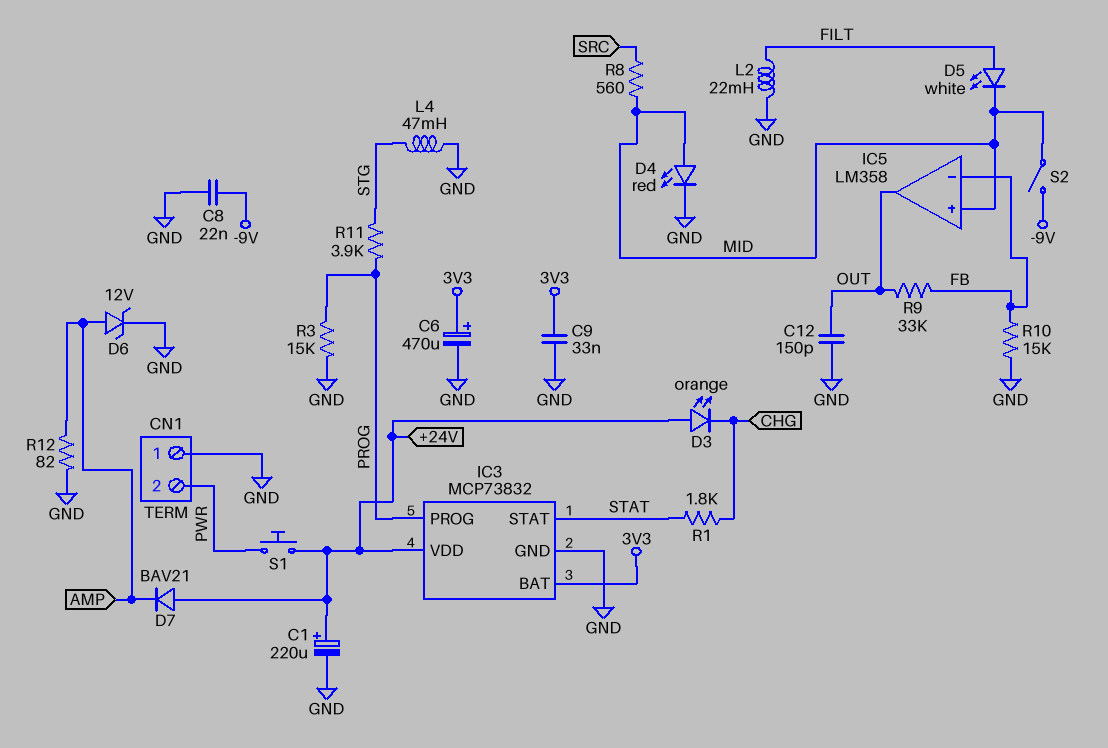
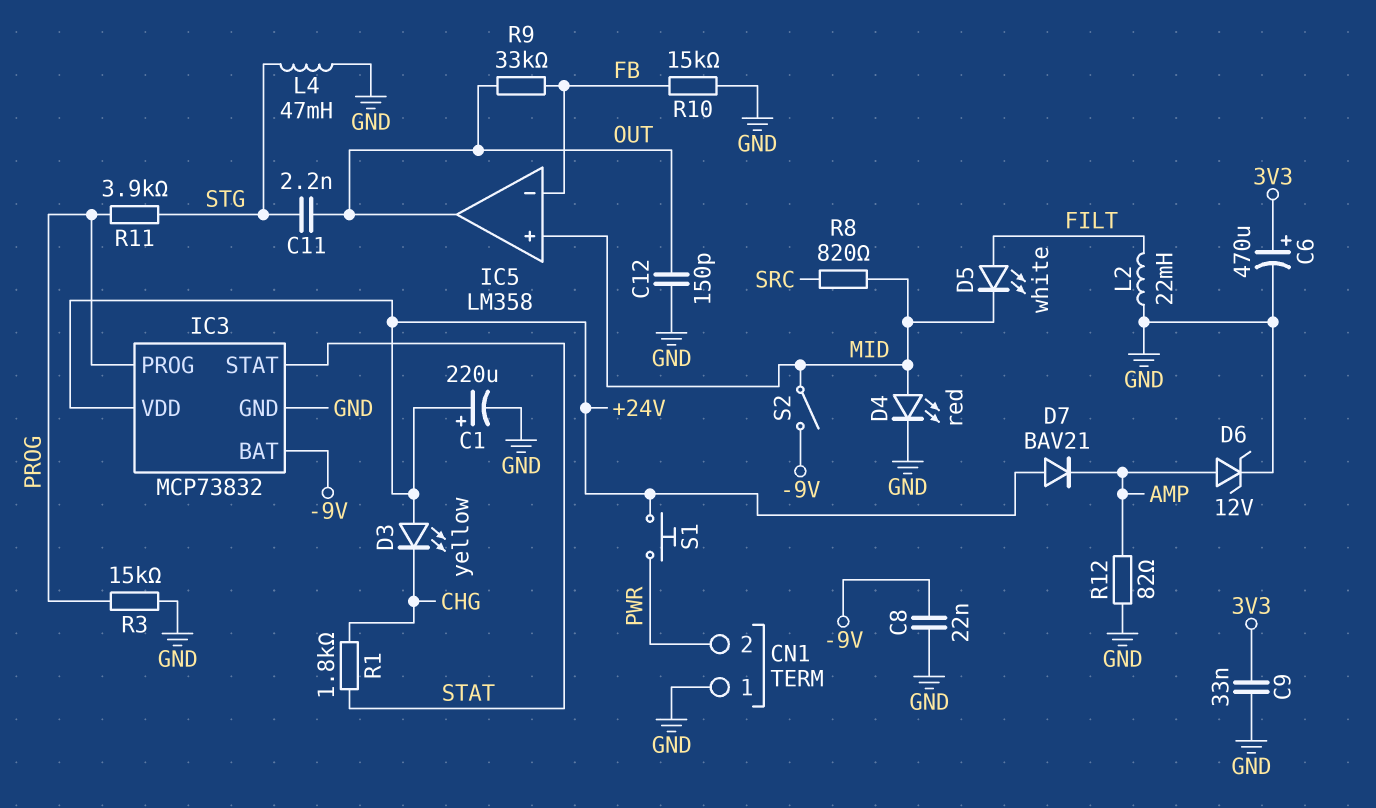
C11: none -> 2.2nF (OUT, STG)
D3: LED orange (A +24V, K CHG) -> LED yellow (A +24V, K CHG)
IC3 pin BAT: 3V3 -> -9V
R8: 560 (MID, SRC) -> 820 (MID, SRC)

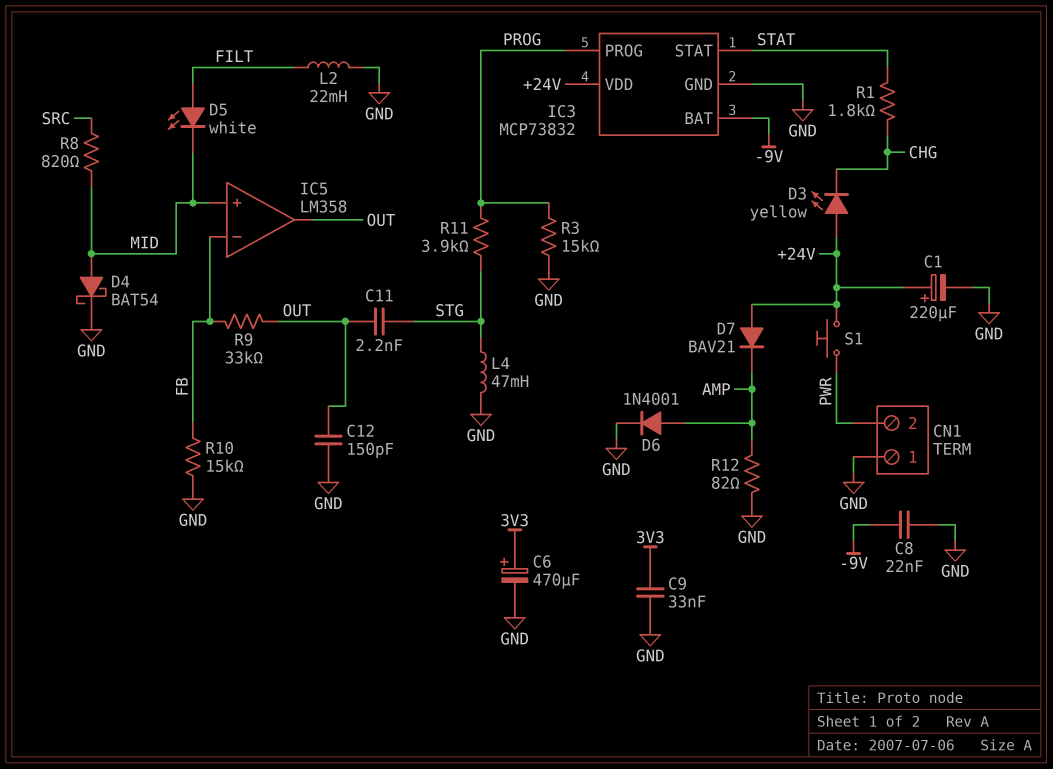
D4: LED red (A MID, K GND) -> schottky BAT54 (A MID, K GND)
D6: zener 12V (A AMP, K GND) -> diode 1N4001 (A AMP, K GND)
S2: switch (-9V, MID) -> none

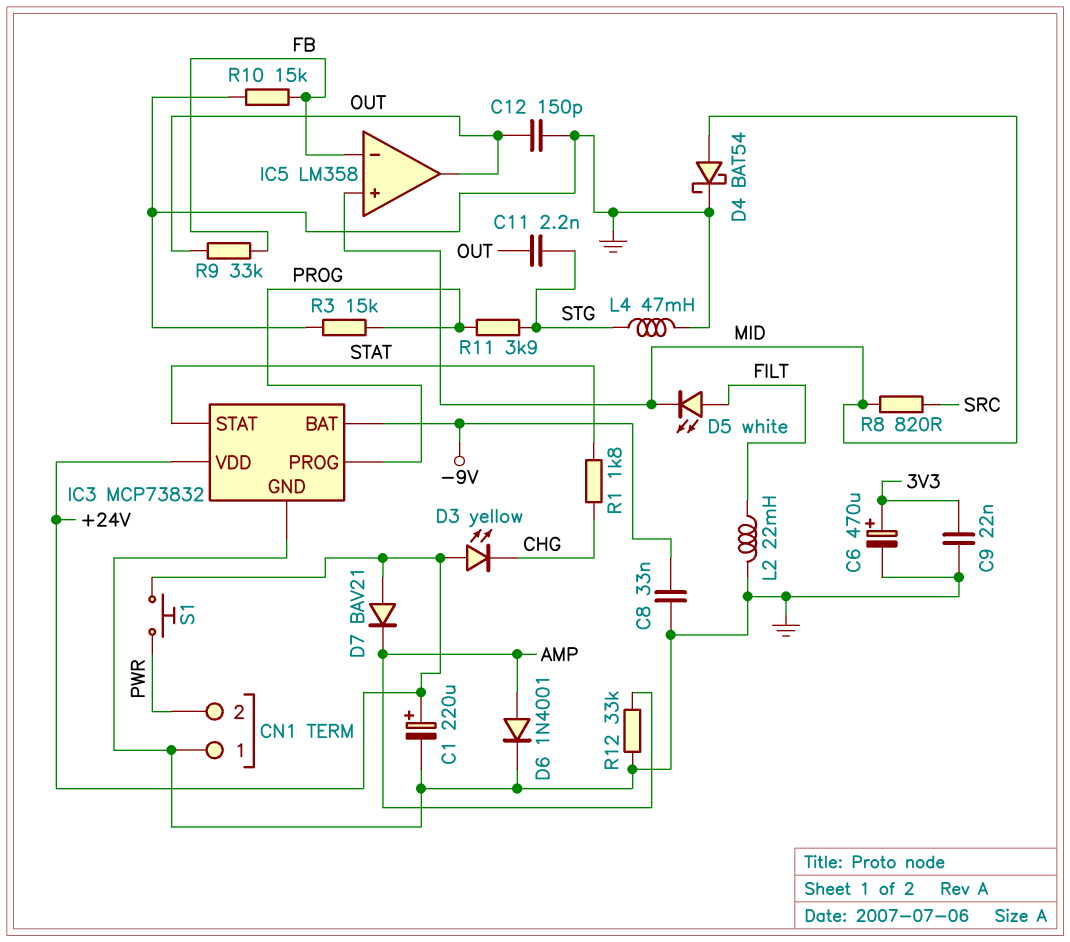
C8: 22nF (-9V, GND) -> 33nF (-9V, GND)
C9: 33nF (3V3, GND) -> 22nF (3V3, GND)
R12: 82 (AMP, GND) -> 33k (AMP, GND)

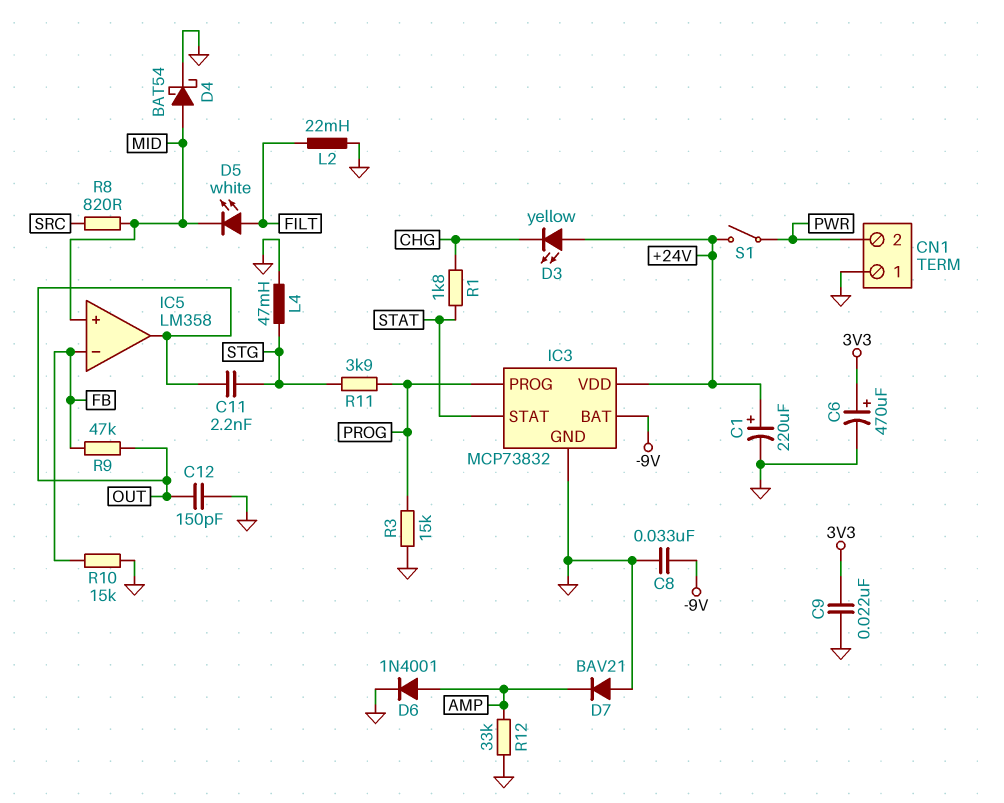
D7: diode BAV21 (A +24V, K AMP) -> diode BAV21 (A GND, K AMP)
R9: 33k (FB, OUT) -> 47k (FB, OUT)
S1: button (+24V, PWR) -> switch (+24V, PWR)

